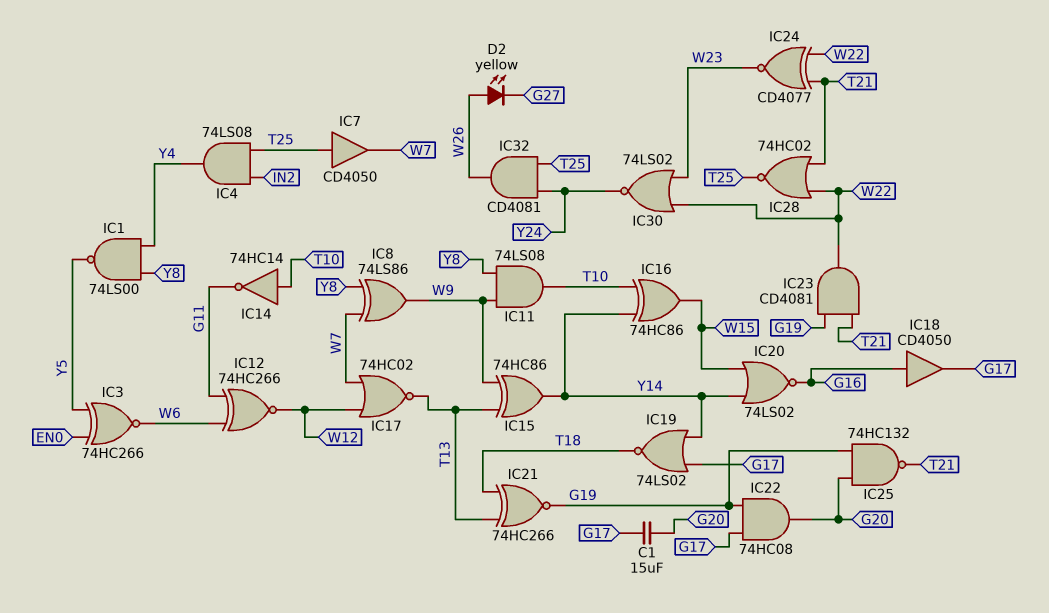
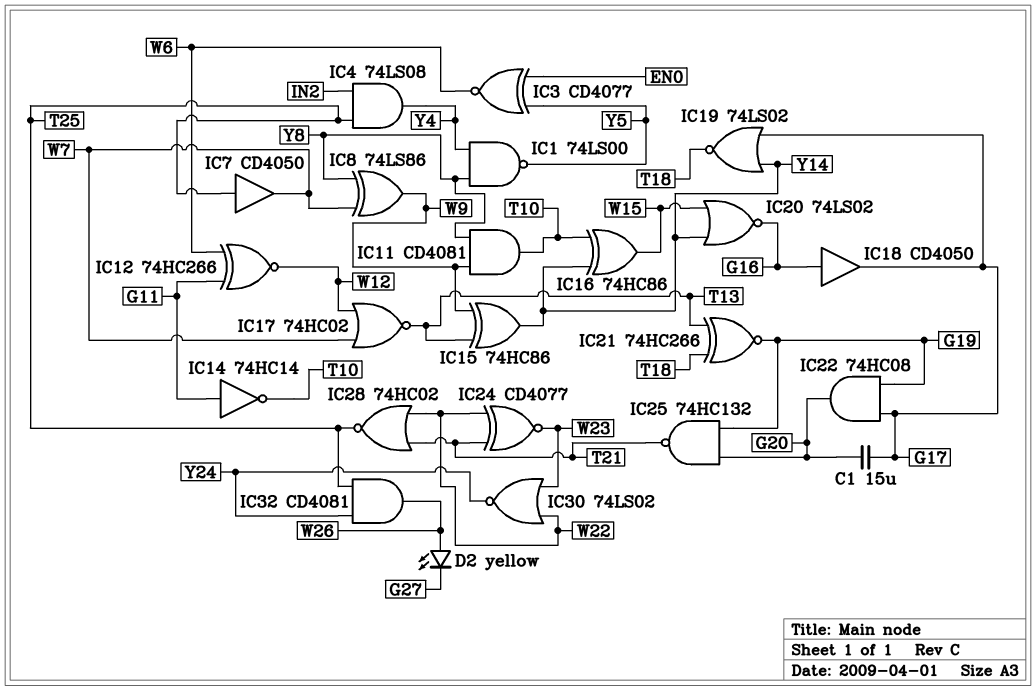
IC3: XNOR 74HC266 (in EN0, in Y5, out W6) -> XNOR CD4077 (in EN0, in Y5, out W6)
IC11: AND 74LS08 (in W9, in Y8, out T10) -> AND CD4081 (in W9, in Y8, out T10)
IC14: NOT 74HC14 (in T10, out G11) -> NOT 74HC14 (in G11, out T10)
IC23: AND CD4081 (in G19, in T21, out W22) -> none

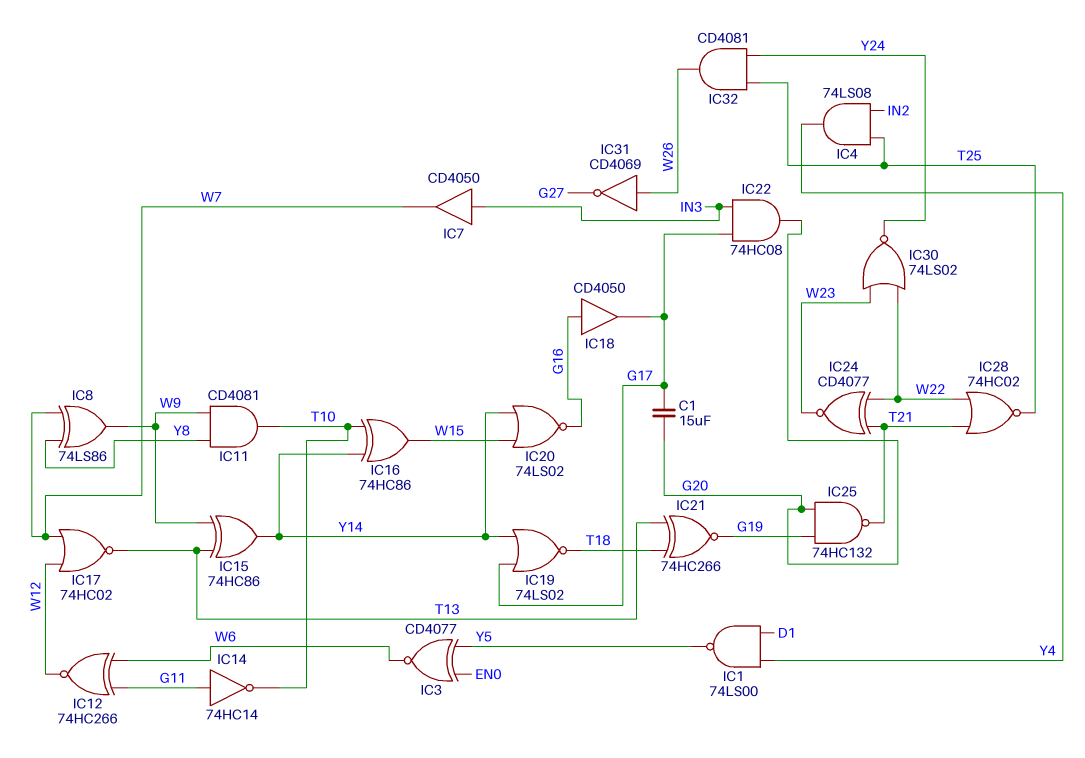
D2: LED yellow (A W26, K G27) -> none
IC1: NAND 74LS00 (in Y4, in Y8, out Y5) -> NAND 74LS00 (in D1, in Y4, out Y5)
IC7: buffer CD4050 (in T25, out W7) -> buffer CD4050 (in IN3, out W7)
IC22: AND 74HC08 (in G17, in G19, out G20) -> AND 74HC08 (in G17, in IN3, out G20)
IC31: none -> NOT CD4069 (in W26, out G27)

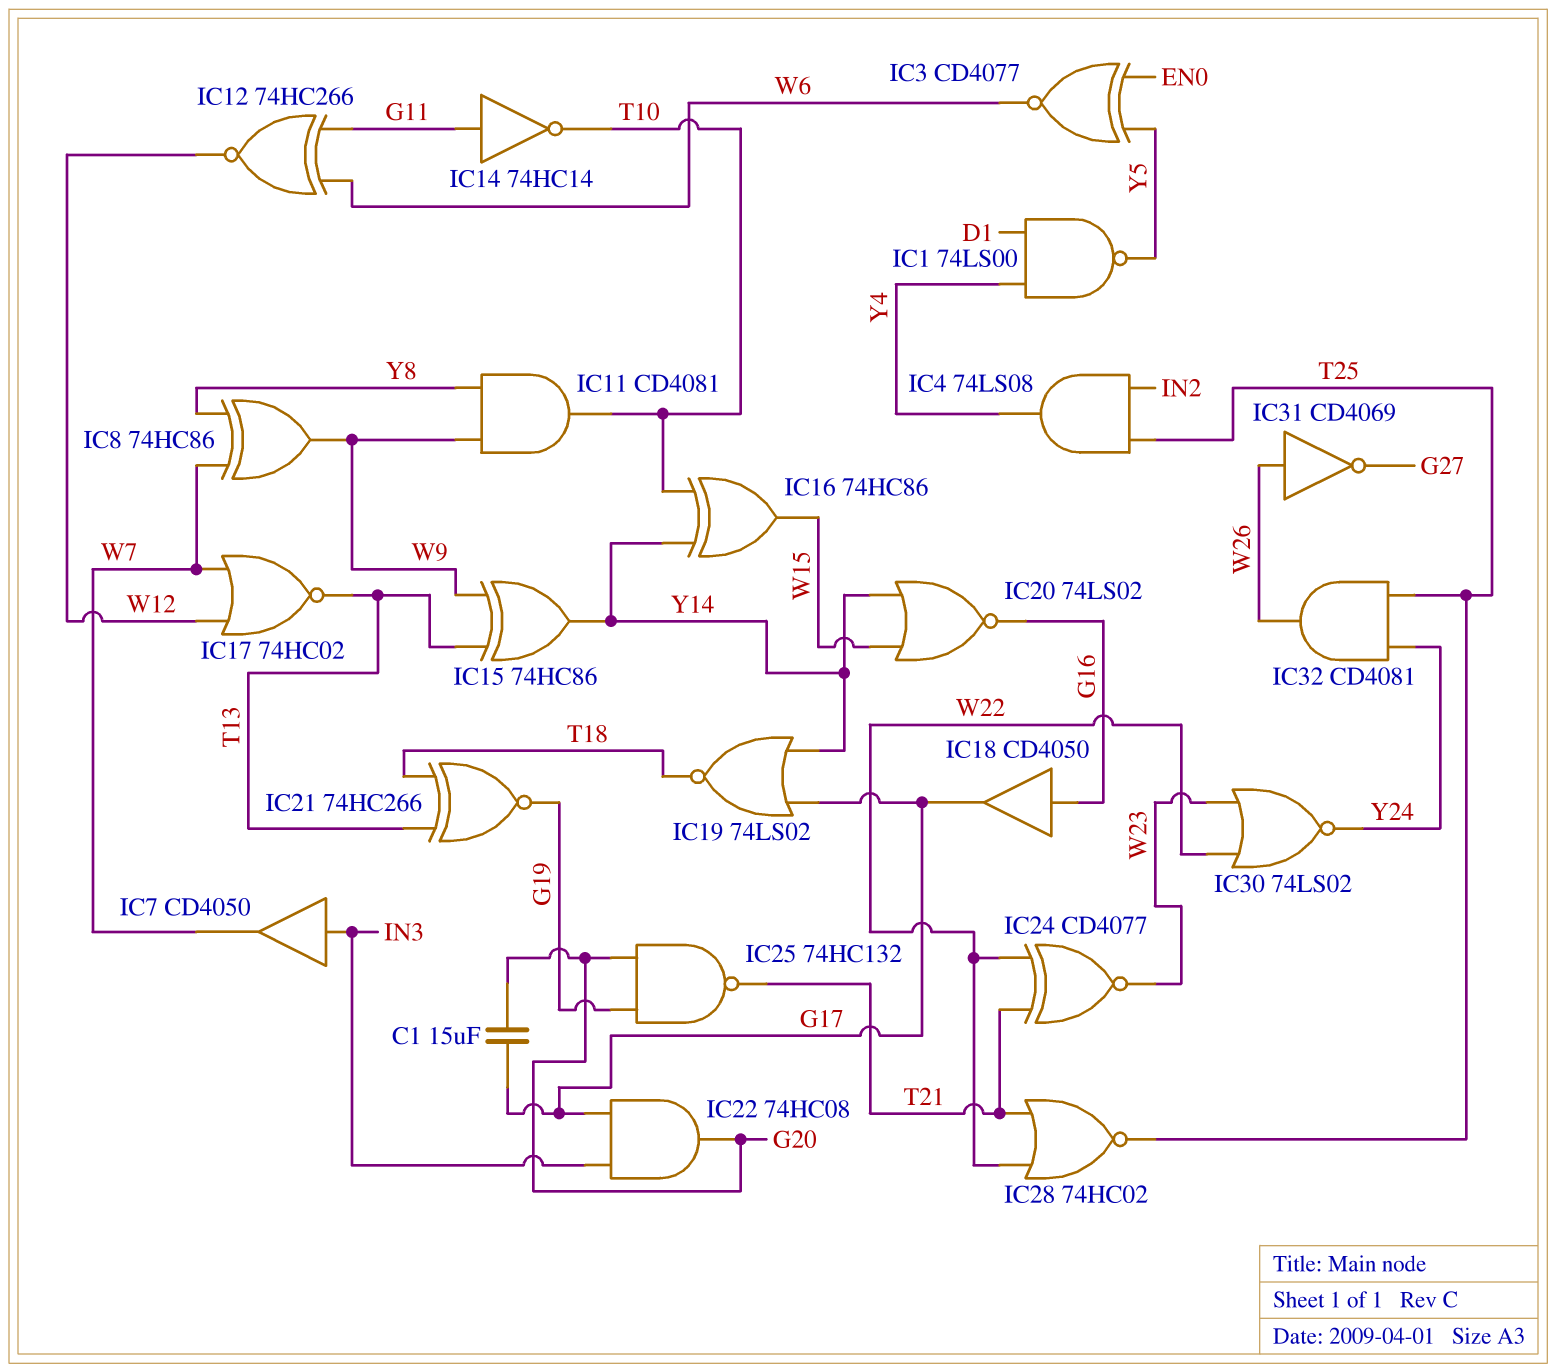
IC8: XOR 74LS86 (in W7, in Y8, out W9) -> XOR 74HC86 (in W7, in Y8, out W9)

